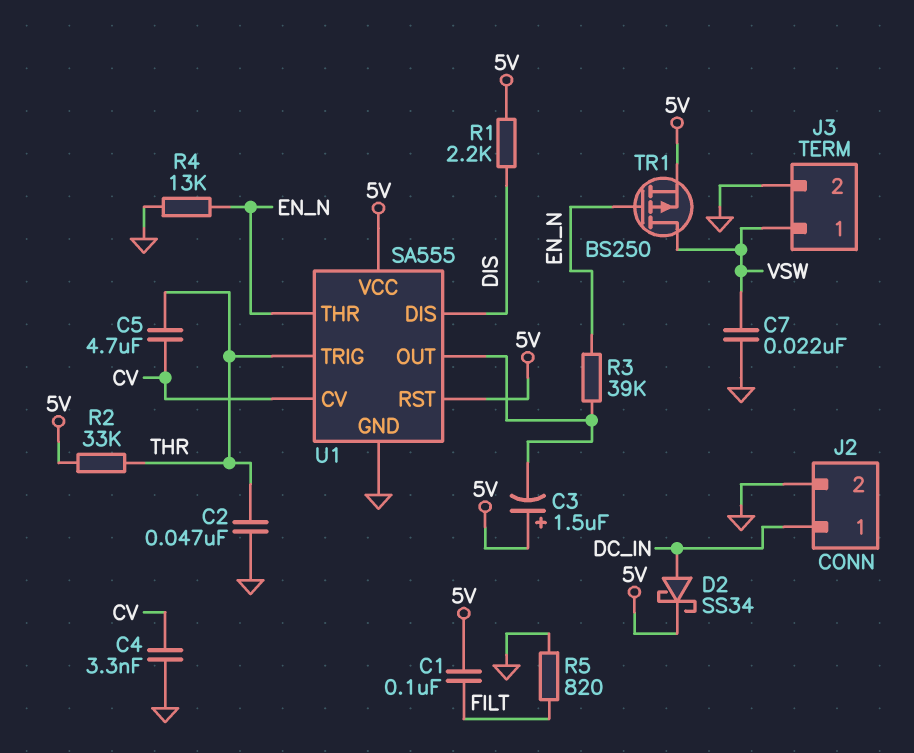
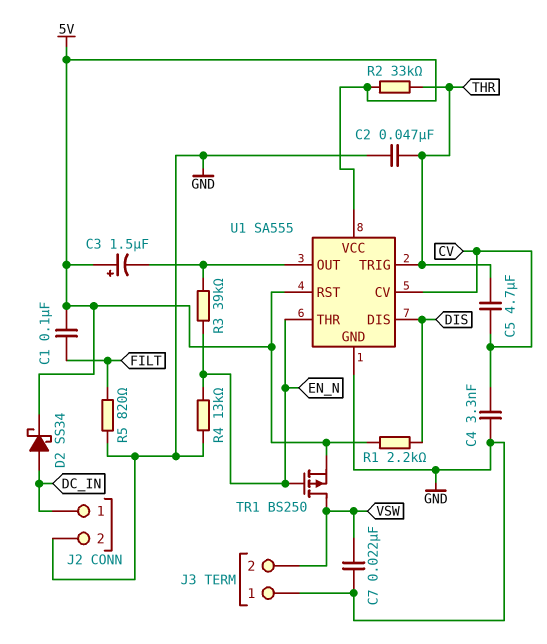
J3 pin 1: VSW -> GND
J3 pin 2: GND -> VSW

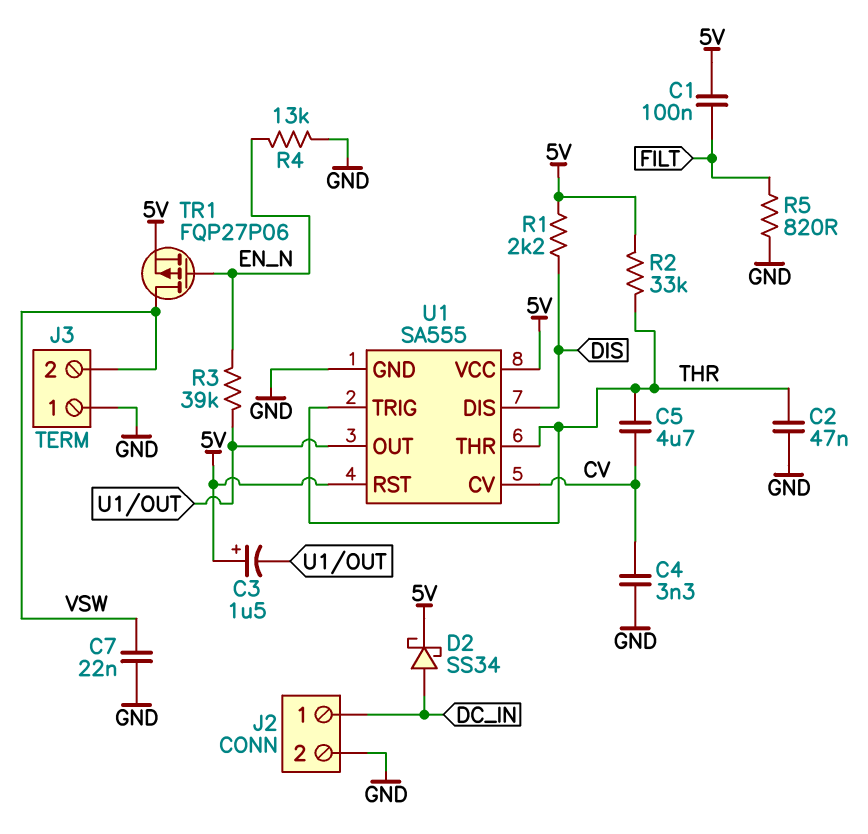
TR1: PMOS BS250 (G EN_N, D VSW, S 5V) -> PMOS FQP27P06 (G EN_N, D VSW, S 5V)
U1 pin THR: EN_N -> THR

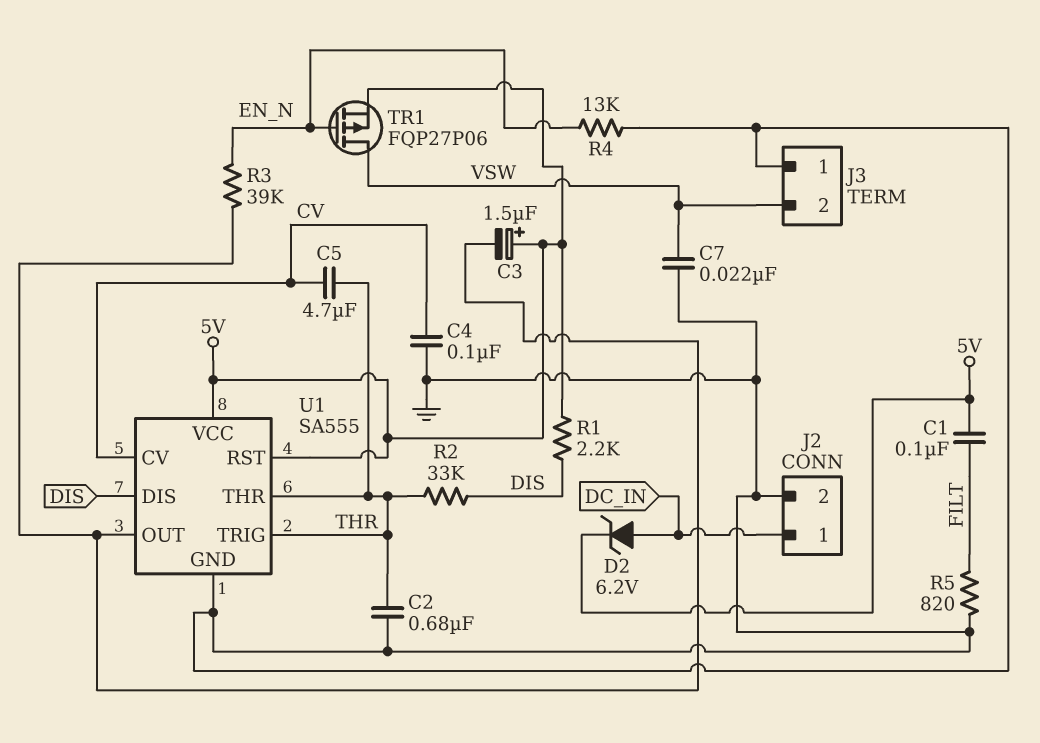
C2: 47nF (GND, THR) -> 680nF (GND, THR)
C4: 3.3nF (CV, GND) -> 100nF (CV, GND)
D2: schottky SS34 (A DC_IN, K 5V) -> zener 6.2V (A DC_IN, K 5V)
R2: 33k (5V, THR) -> 33k (DIS, THR)

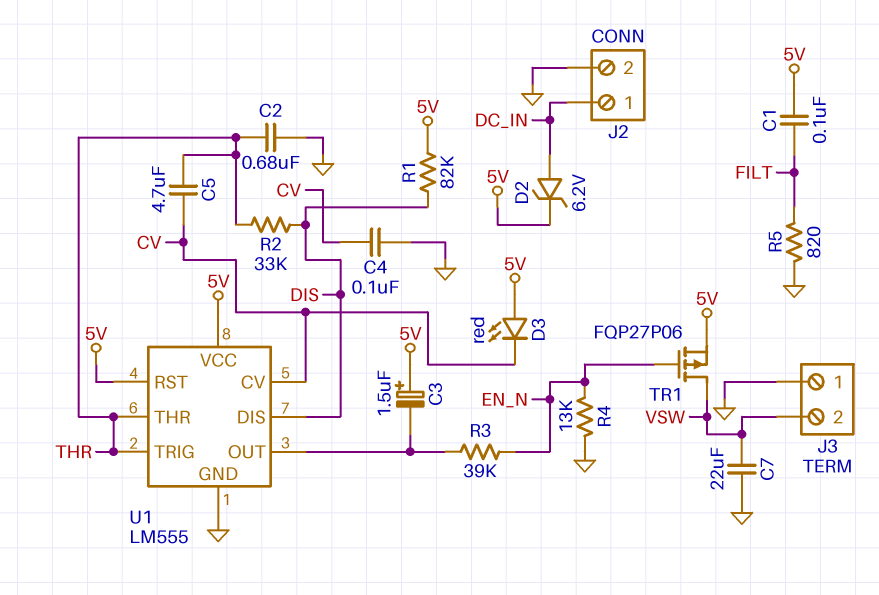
C7: 22nF (GND, VSW) -> 22uF (GND, VSW)
D3: none -> LED red (A 5V, K CV)
R1: 2.2k (5V, DIS) -> 82k (5V, DIS)
U1: SA555 -> LM555

